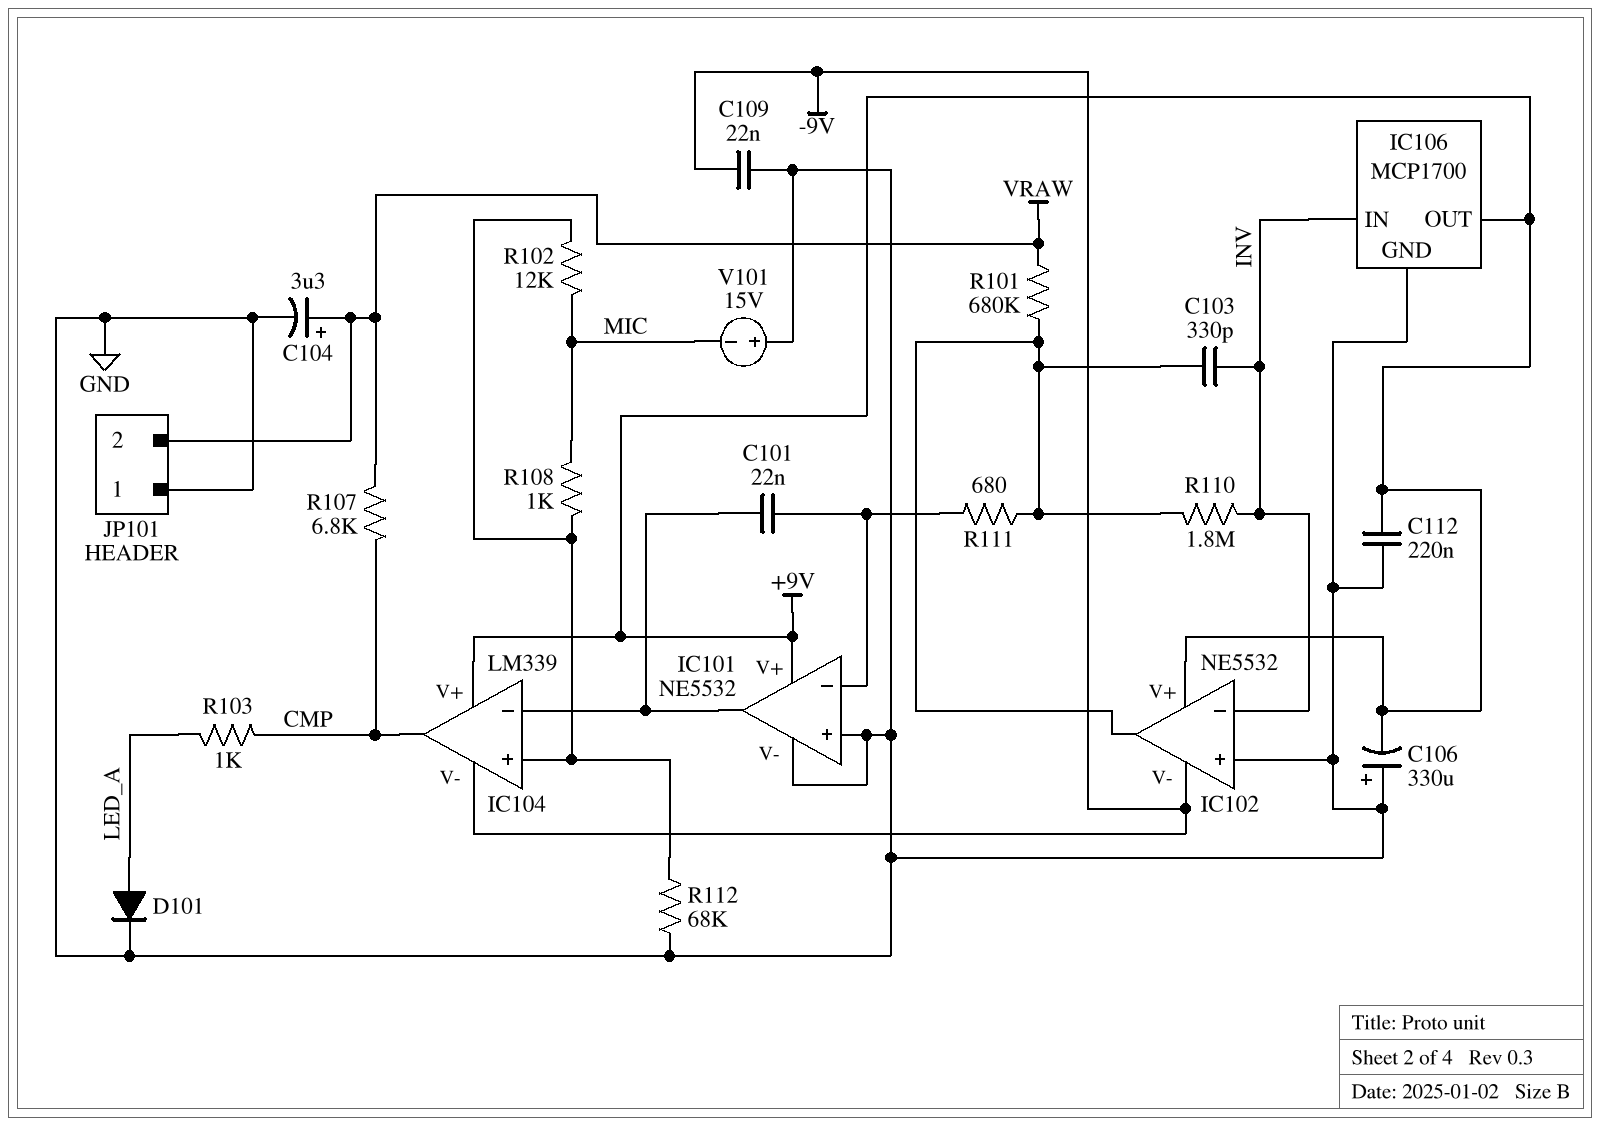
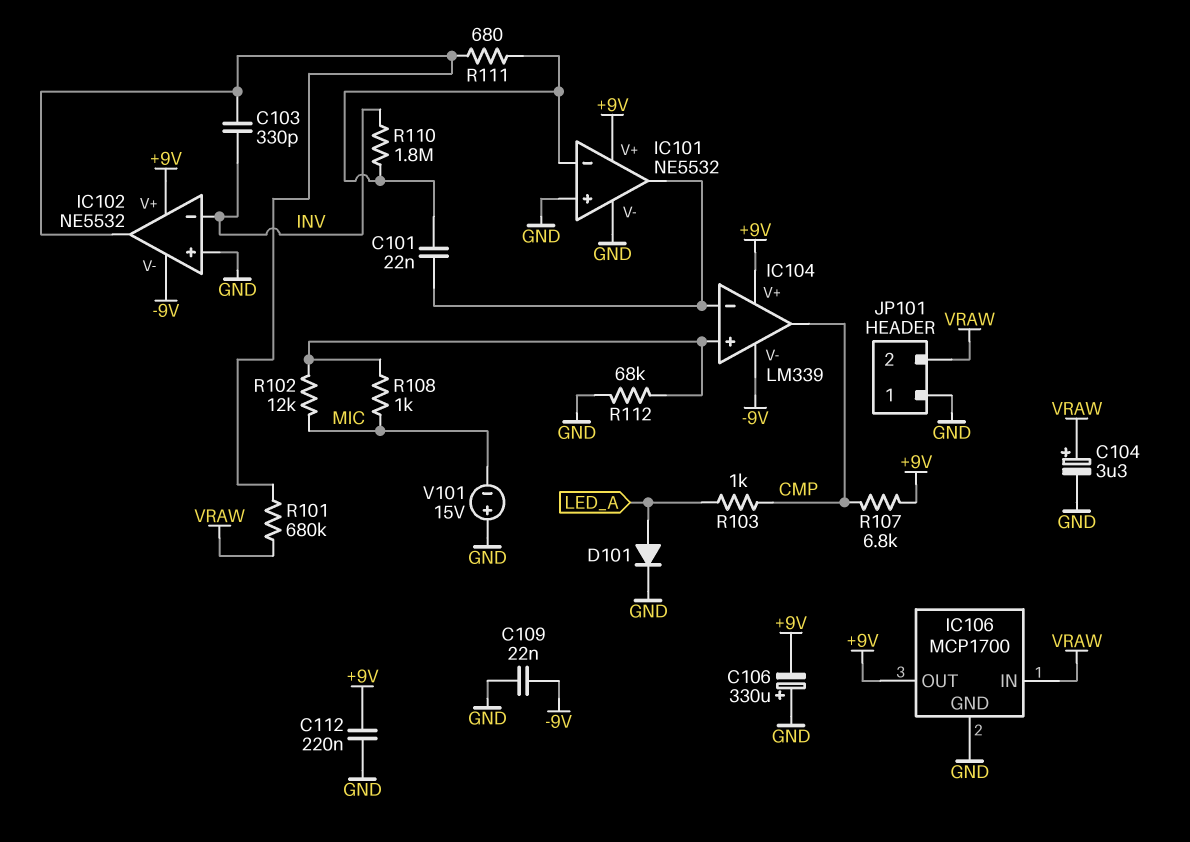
IC106 pin IN: INV -> VRAW
R107: 6.8k (CMP, VRAW) -> 6.8k (+9V, CMP)
R110: 1.8M (IC102/out, INV) -> 1.8M (IC101/in-, INV)

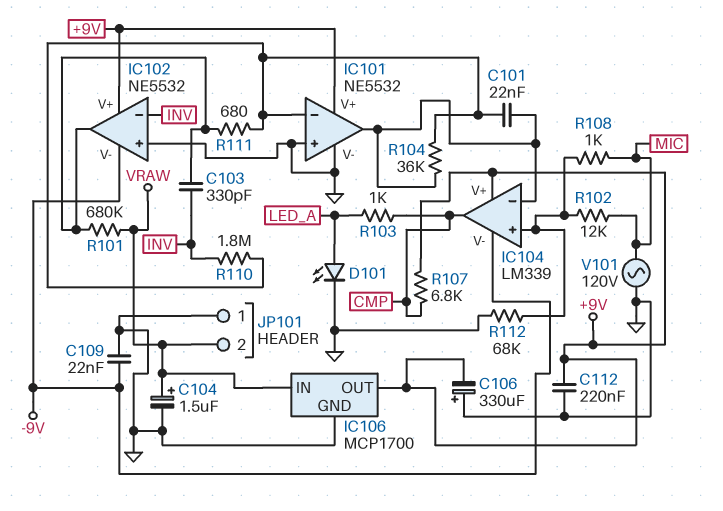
C104: 3.3uF (plus VRAW, minus GND) -> 1.5uF (plus VRAW, minus GND)
D101: diode (A LED_A, K GND) -> LED (A LED_A, K GND)
R104: none -> 36k (IC101/in-, IC101/out)
V101: 15V (plus GND, minus MIC) -> AC 120V (GND, MIC)

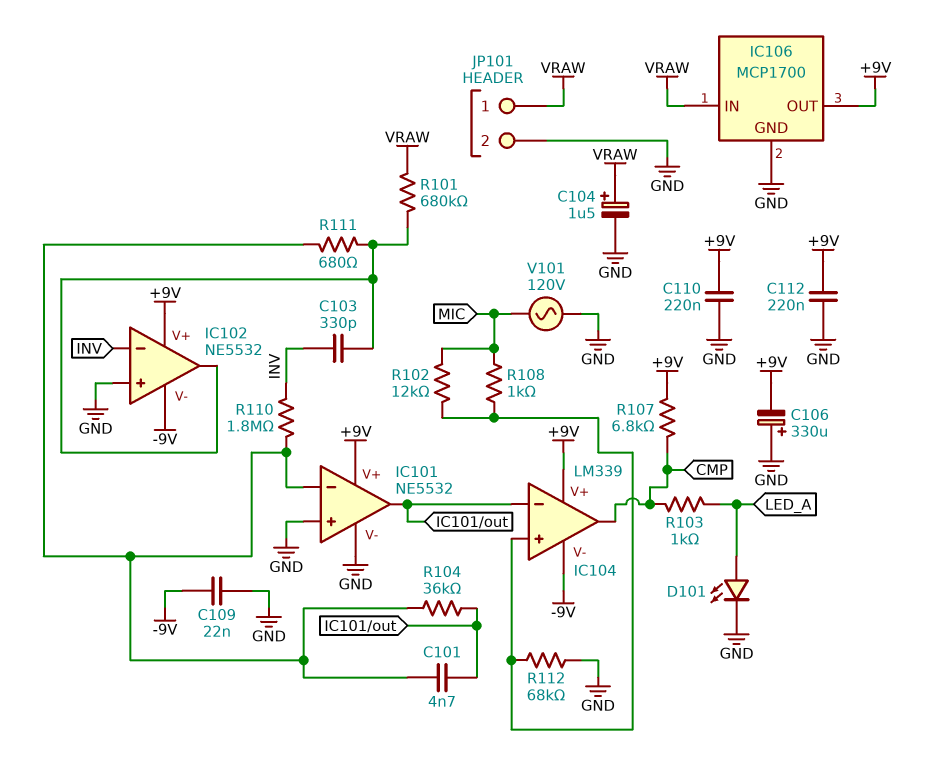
C101: 22nF (IC101/in-, IC101/out) -> 4.7nF (IC101/in-, IC101/out)
C110: none -> 220nF (+9V, GND)
JP101 pin 1: GND -> VRAW
JP101 pin 2: VRAW -> GND

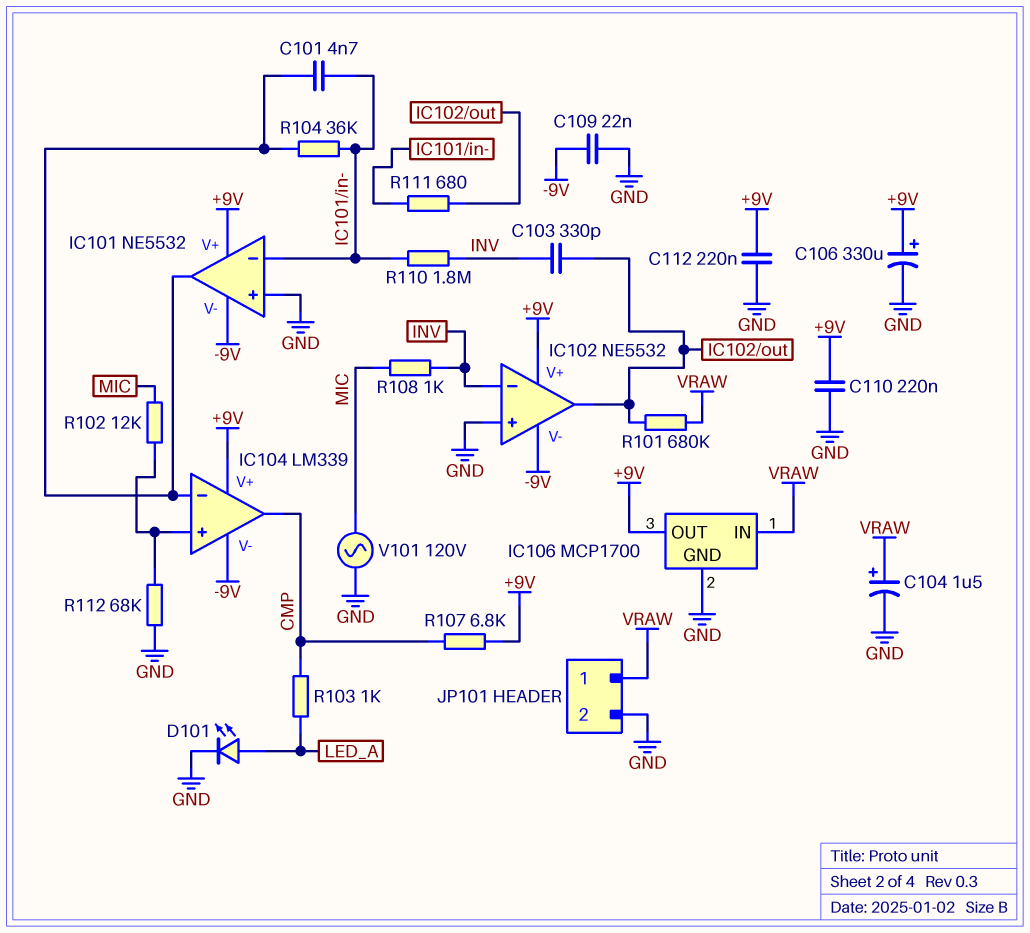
C106: 330uF (plus GND, minus +9V) -> 330uF (plus +9V, minus GND)
IC101 pin V-: GND -> -9V
R108: 1k (IC104/in+, MIC) -> 1k (INV, MIC)

